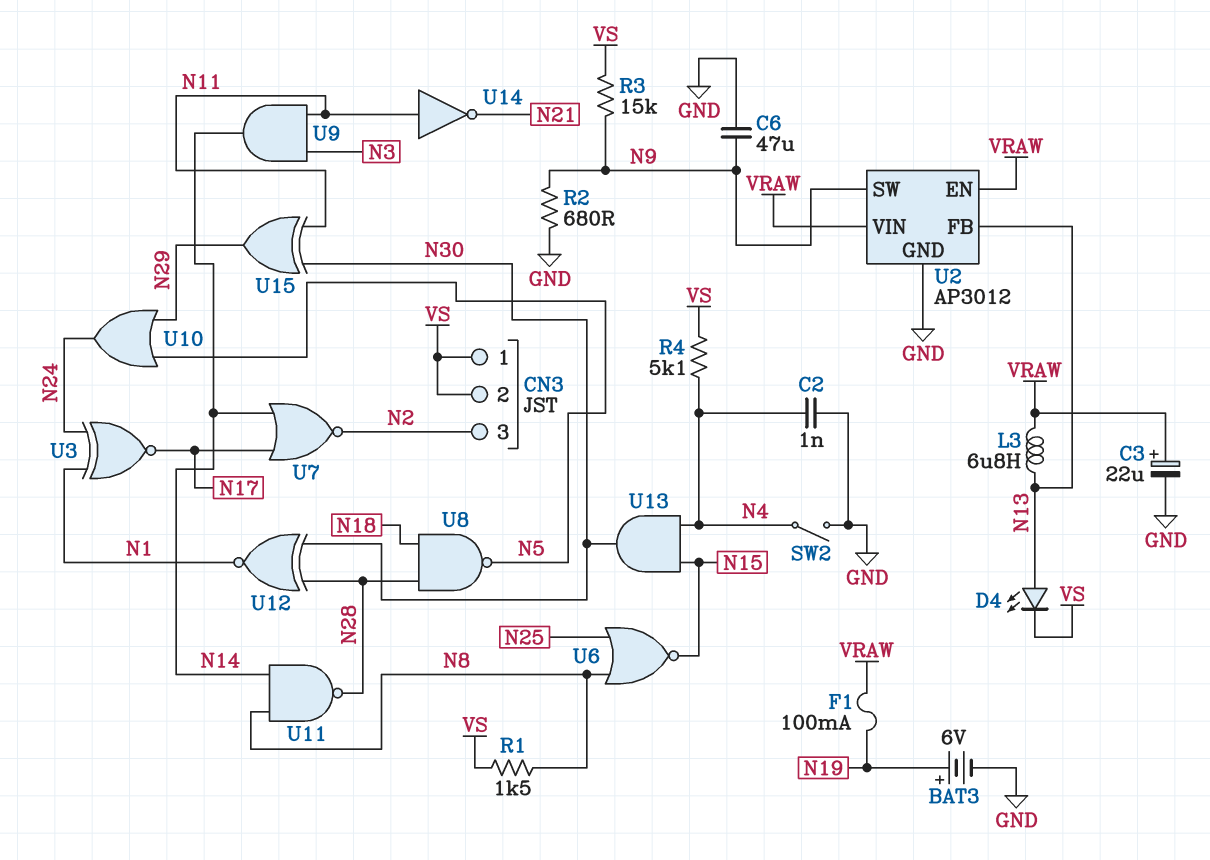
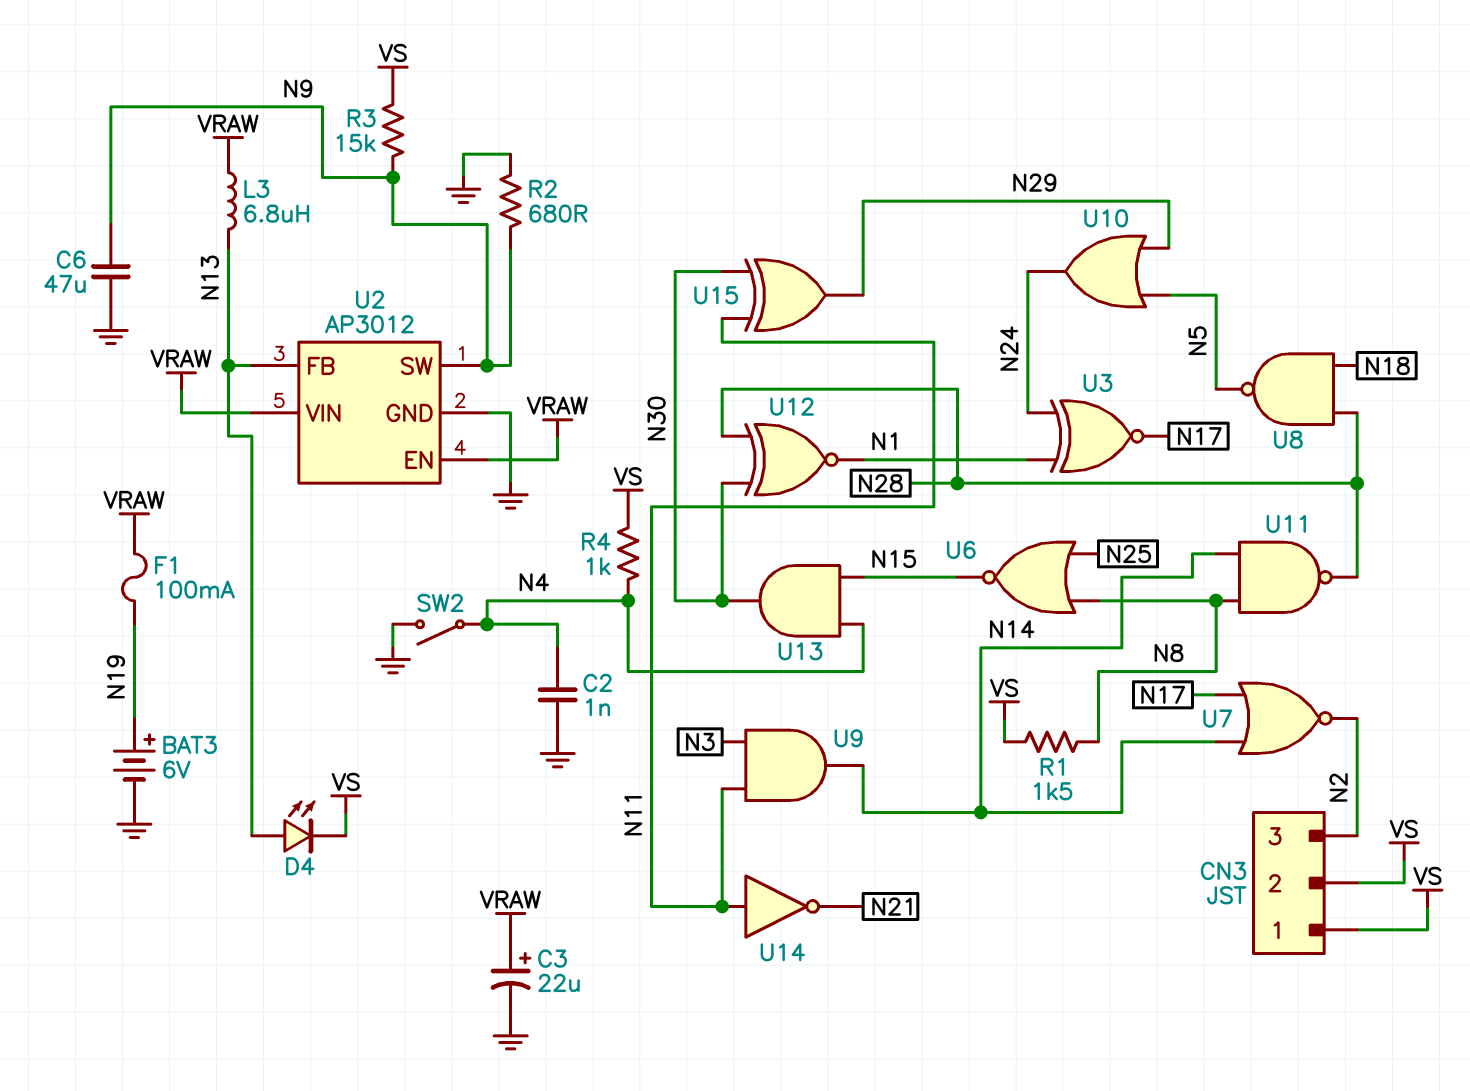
R4: 5.1k (N4, VS) -> 1k (N4, VS)

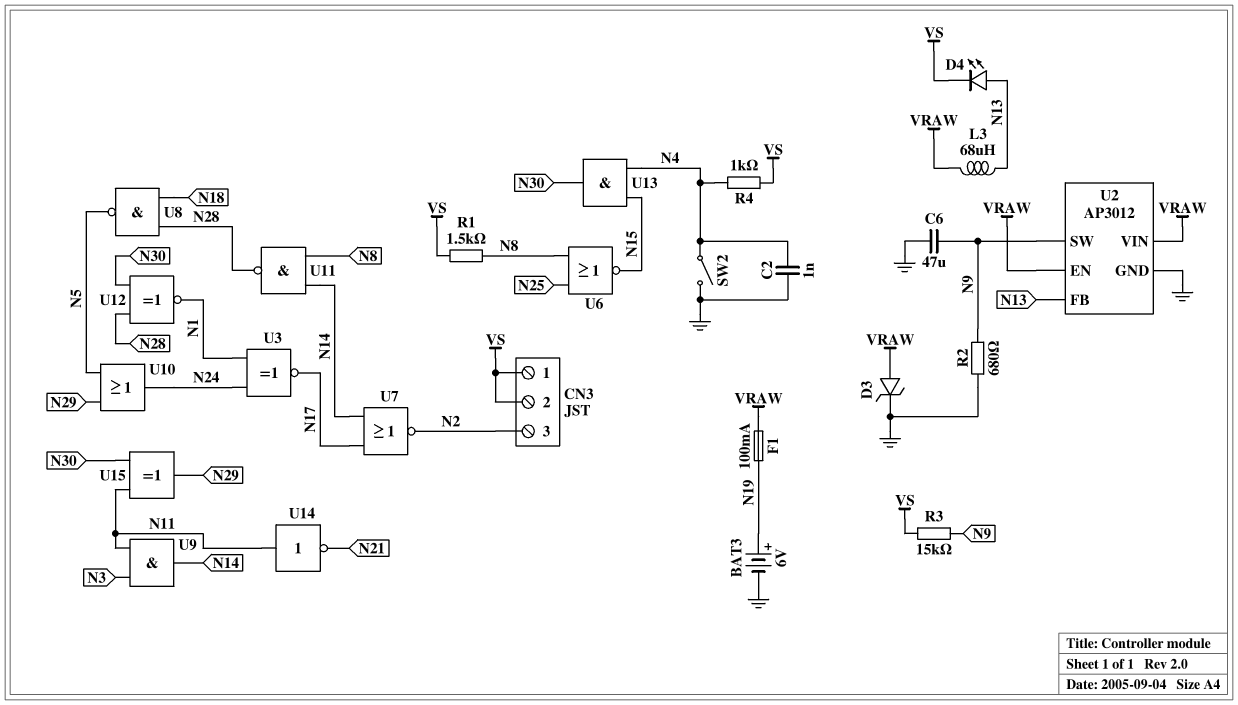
C3: 22uF (plus VRAW, minus GND) -> none
D3: none -> zener (A VRAW, K GND)
L3: 6.8uH (N13, VRAW) -> 68uH (N13, VRAW)

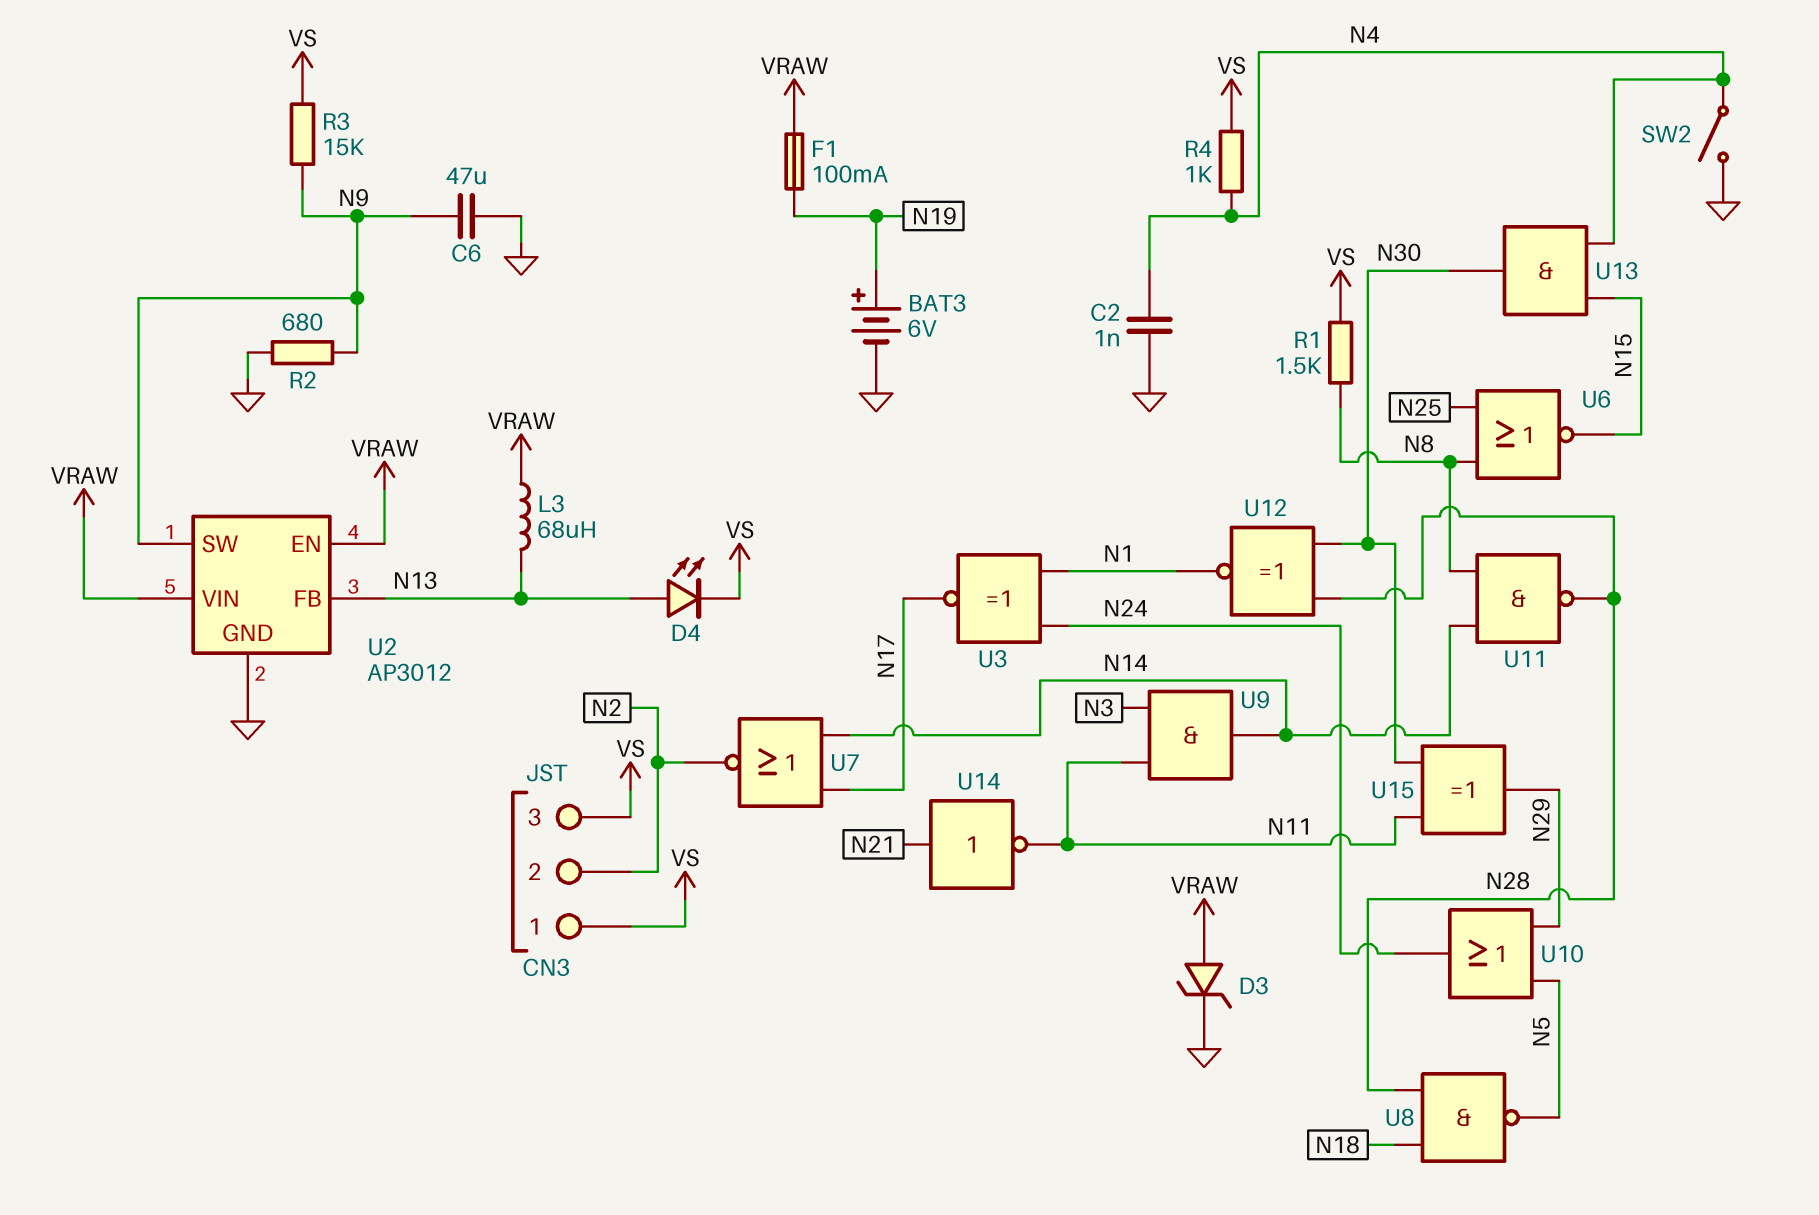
CN3 pin 2: VS -> N2
CN3 pin 3: N2 -> VS
U14: NOT (in N11, out N21) -> NOT (in N21, out N11)

